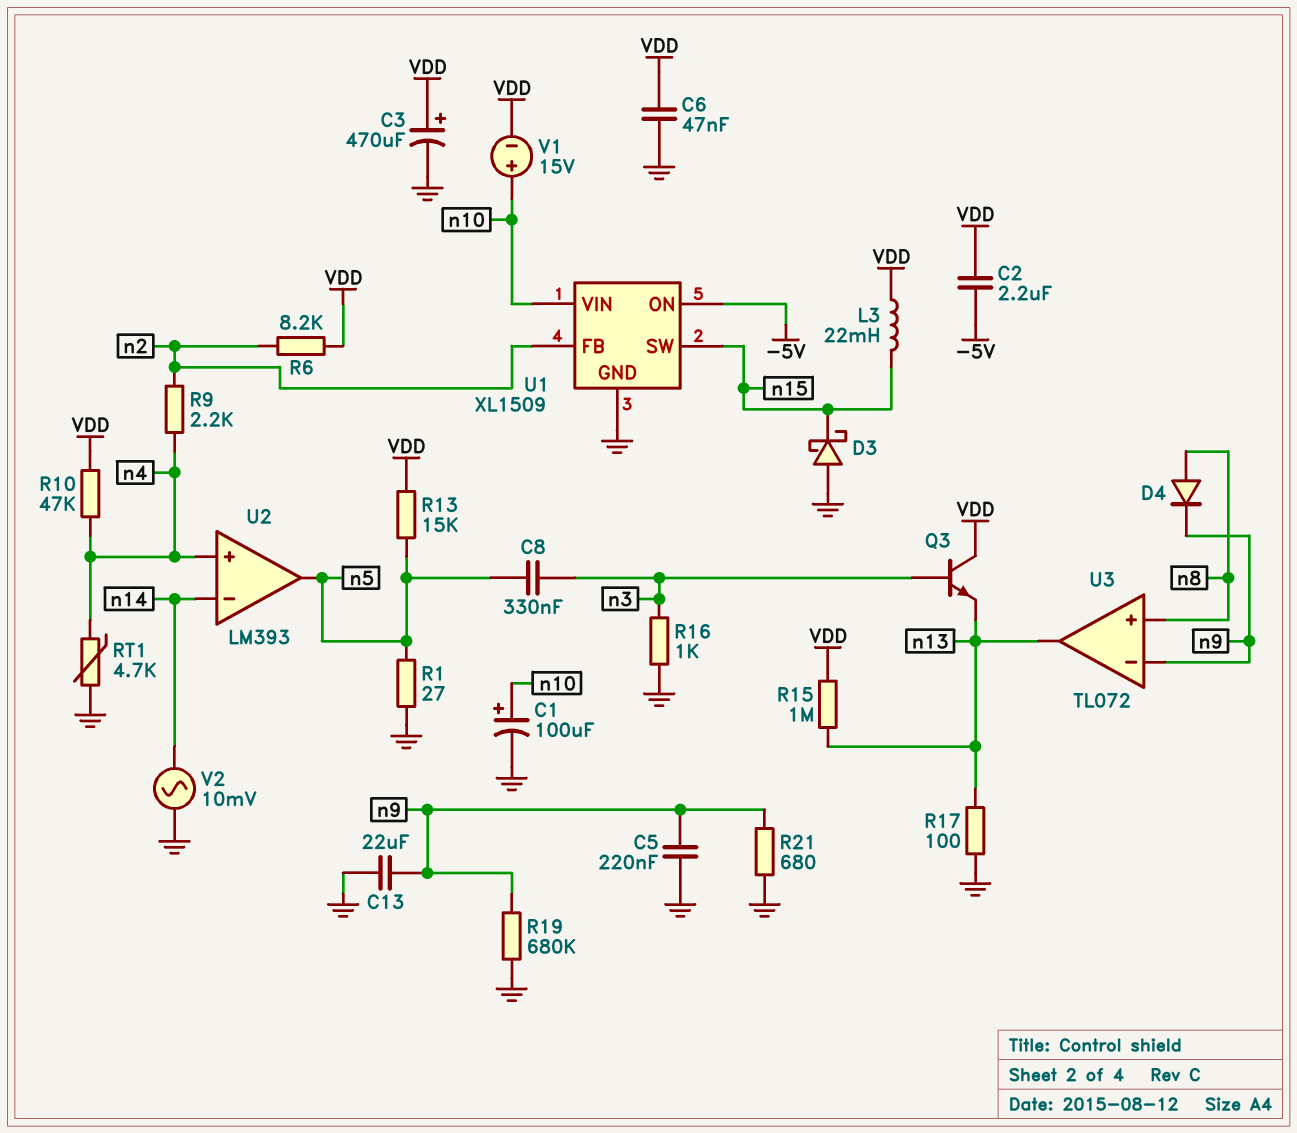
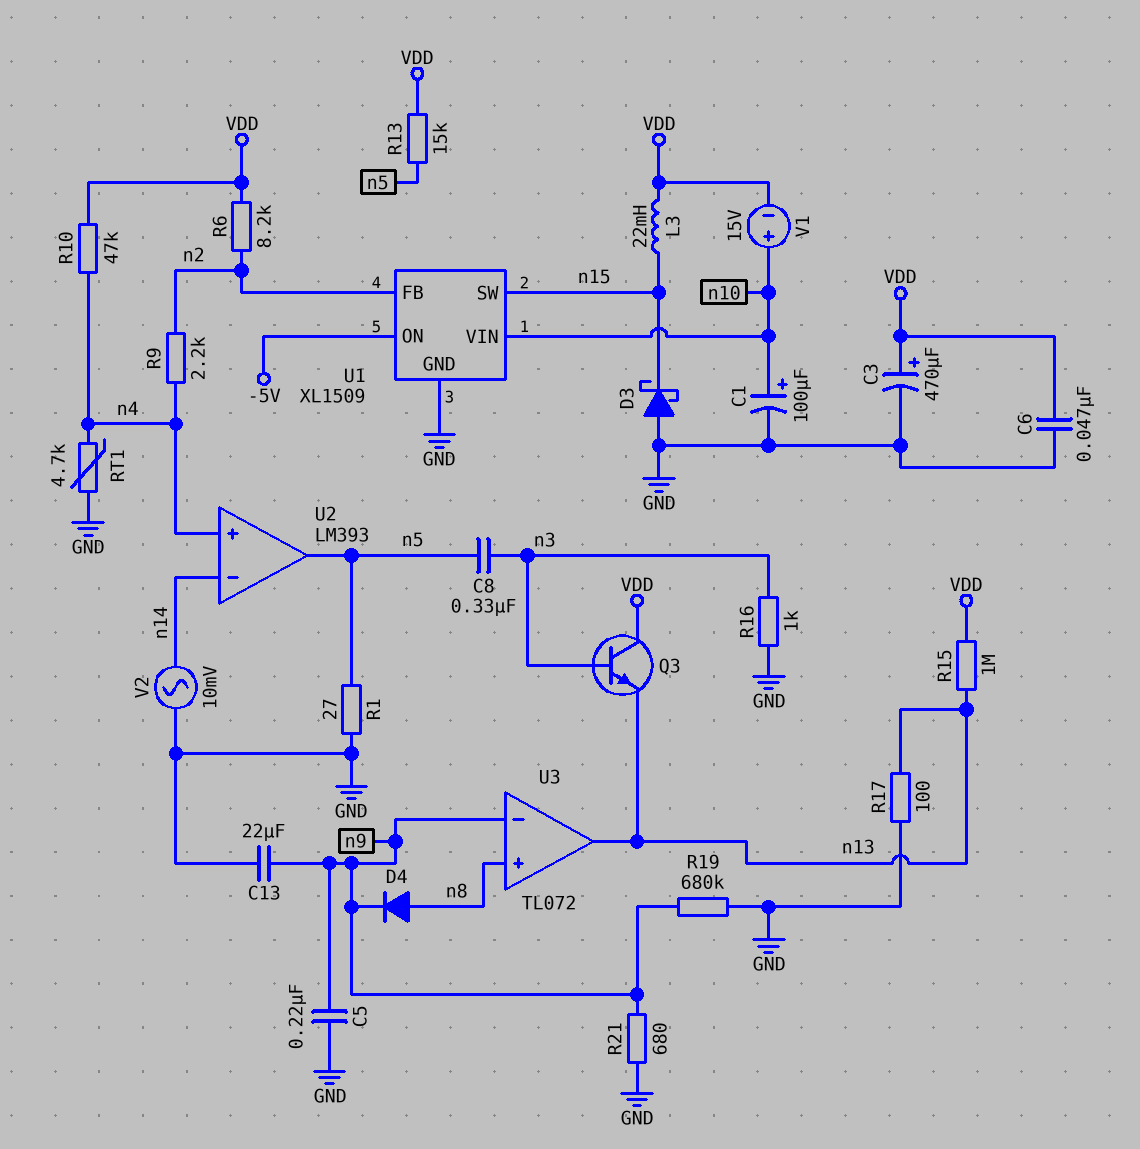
C2: 2.2uF (-5V, VDD) -> none

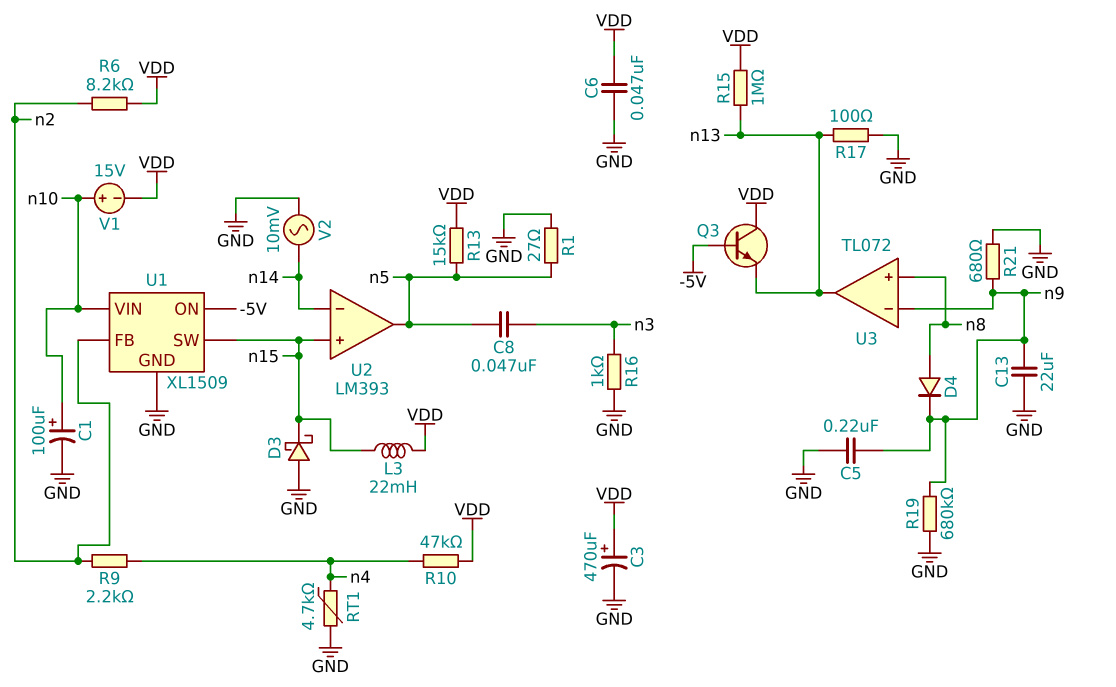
C8: 330nF (n3, n5) -> 47nF (n3, n5)
Q3: NPN (B n3, C VDD, E n13) -> NPN (B -5V, C VDD, E n13)
U2 pin in+: n4 -> n15

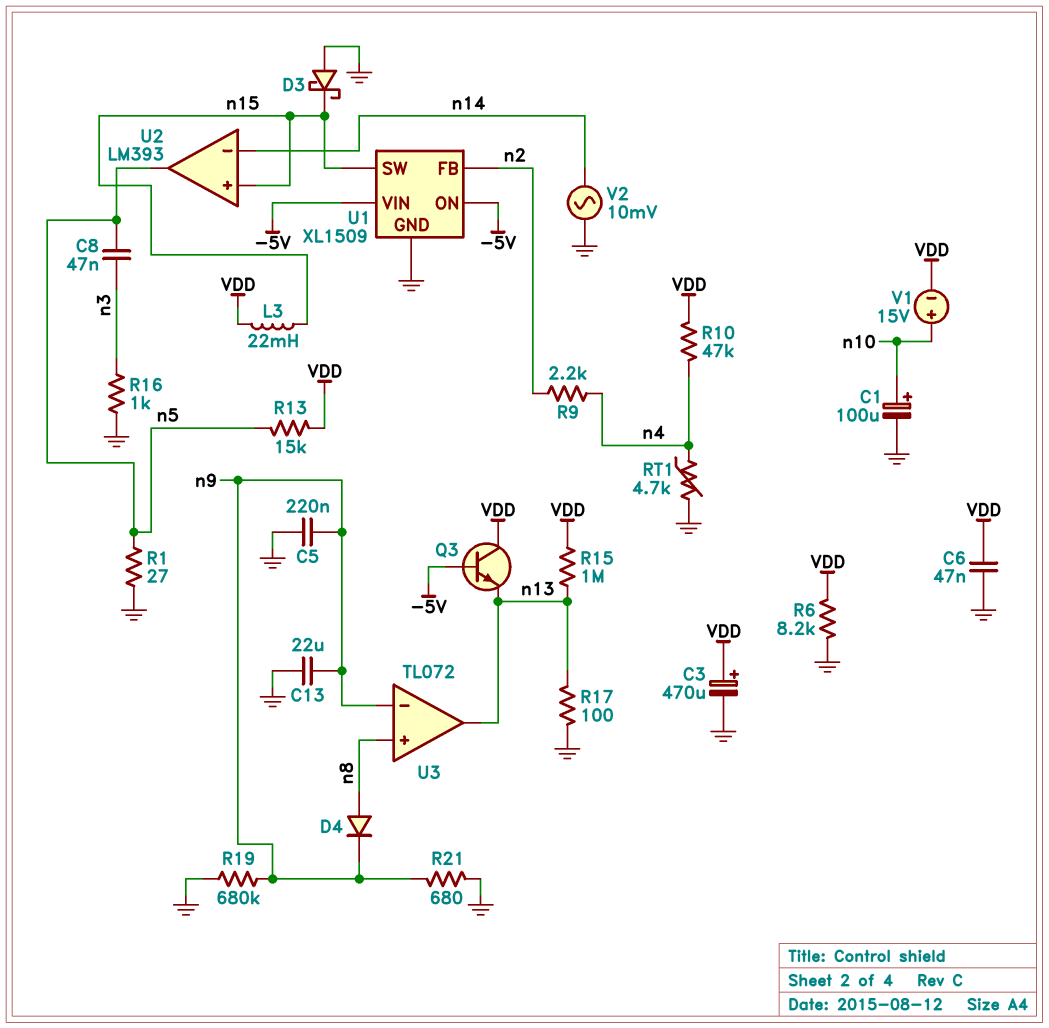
R6: 8.2k (VDD, n2) -> 8.2k (GND, VDD)
U1 pin VIN: n10 -> -5V

